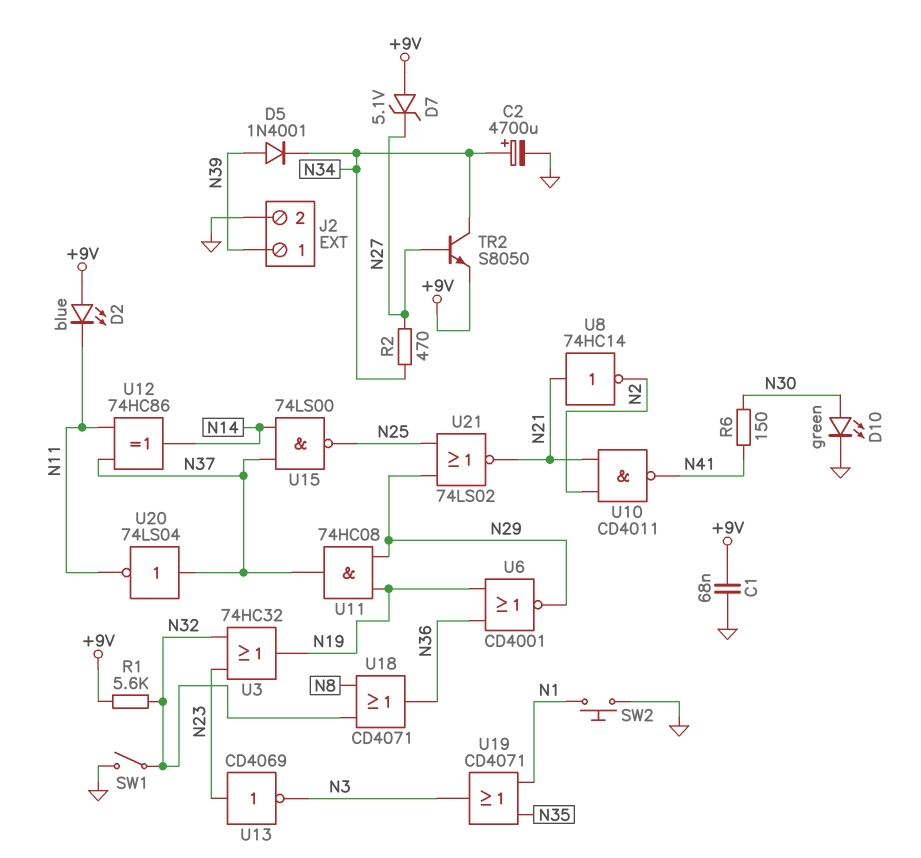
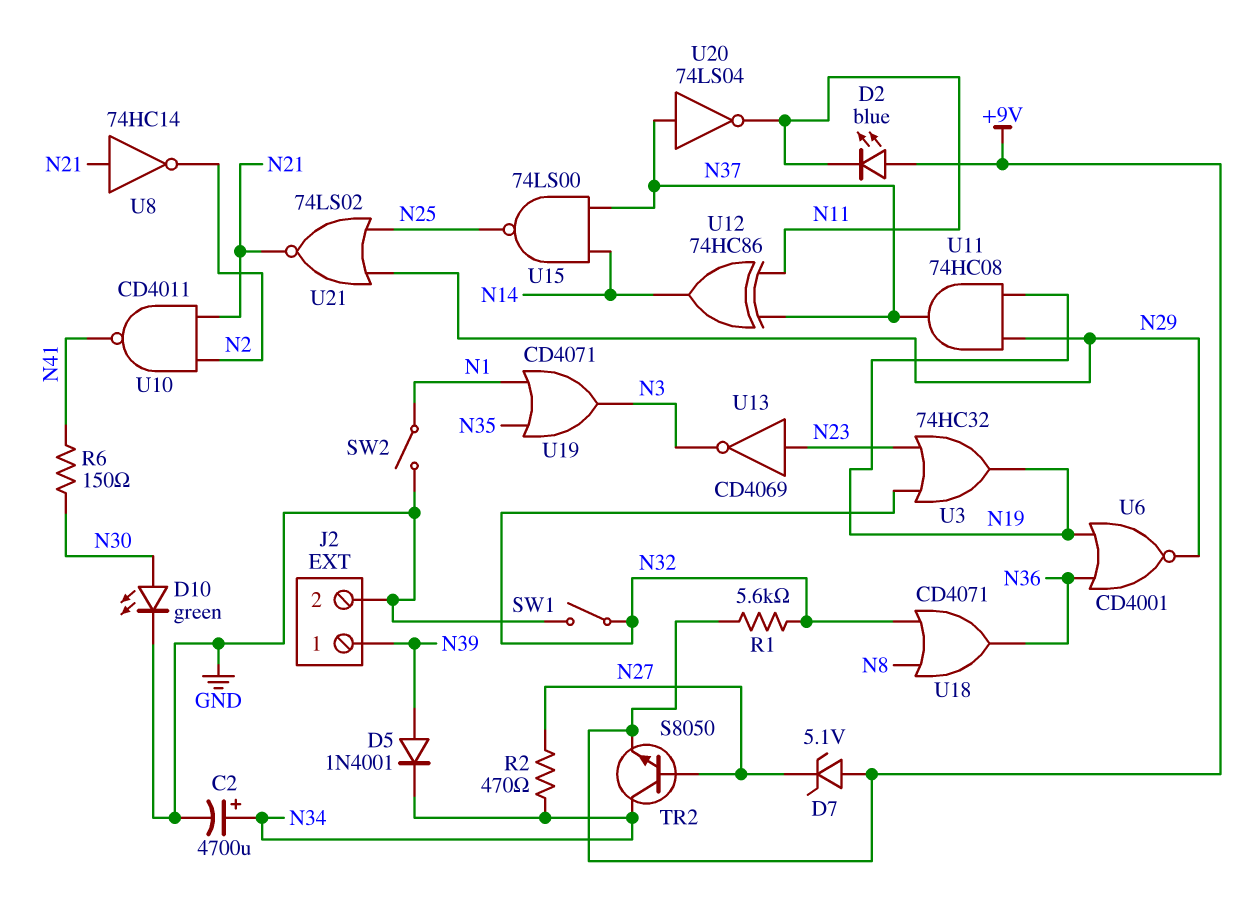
C1: 68nF (+9V, GND) -> none
SW2: button (GND, N1) -> switch (GND, N1)

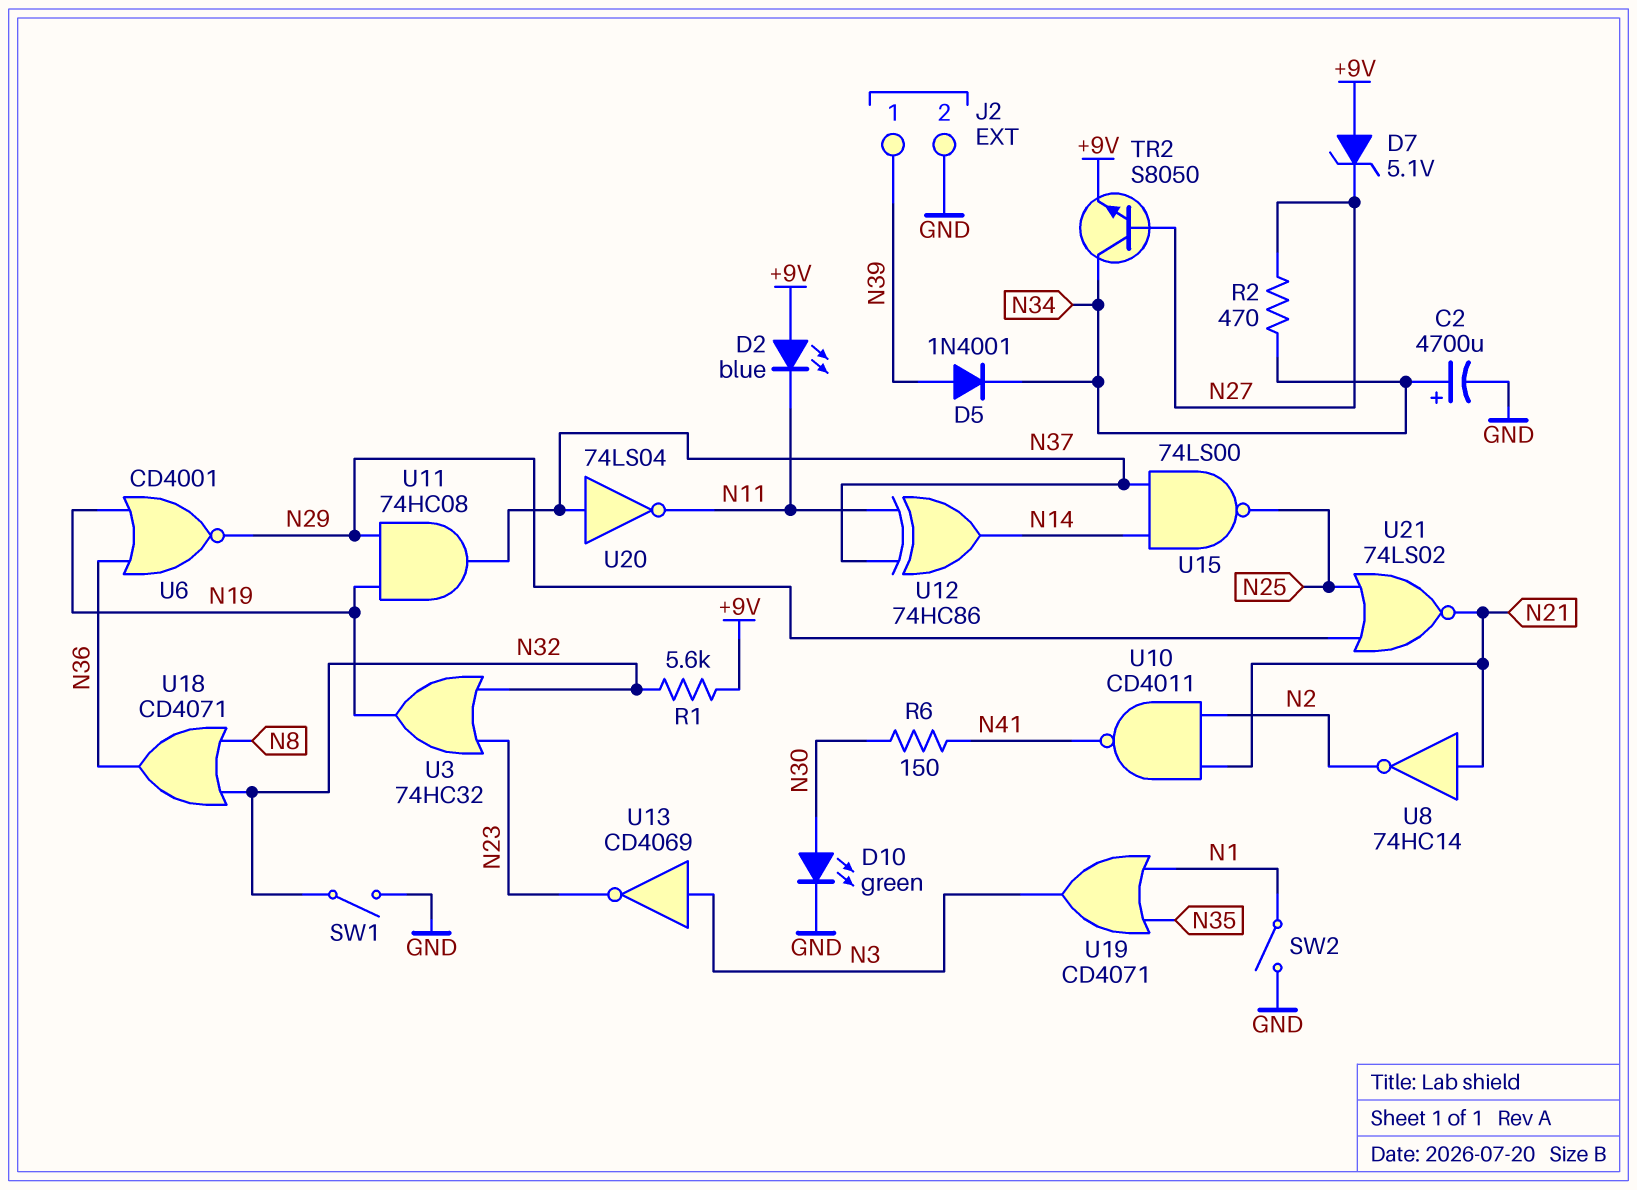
U13: NOT CD4069 (in N23, out N3) -> NOT CD4069 (in N3, out N23)

